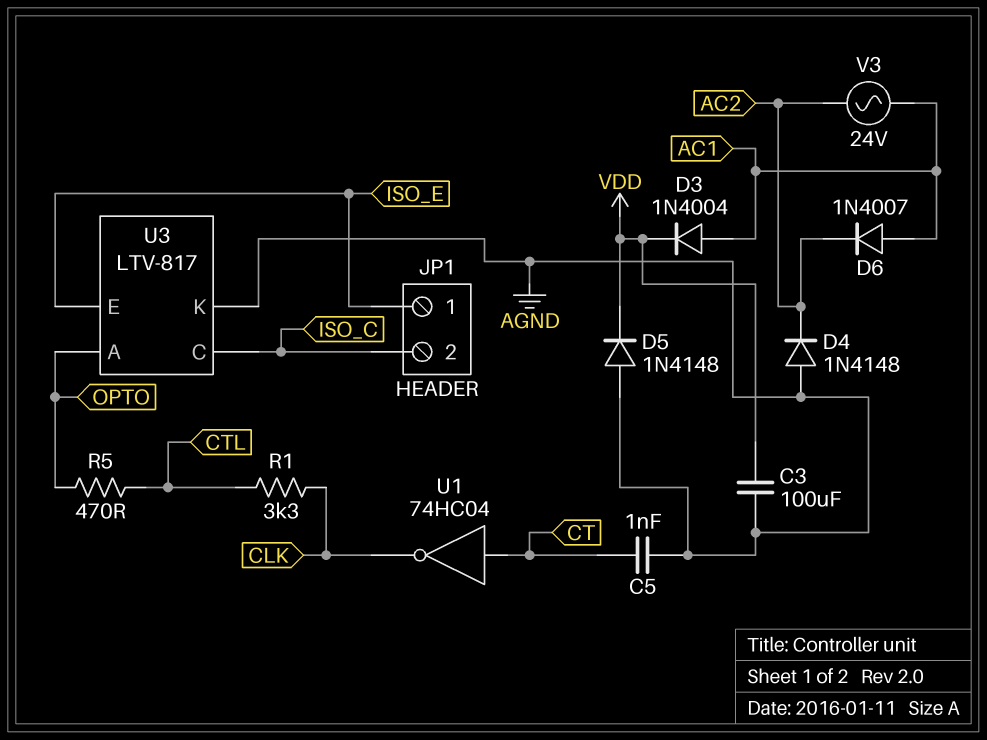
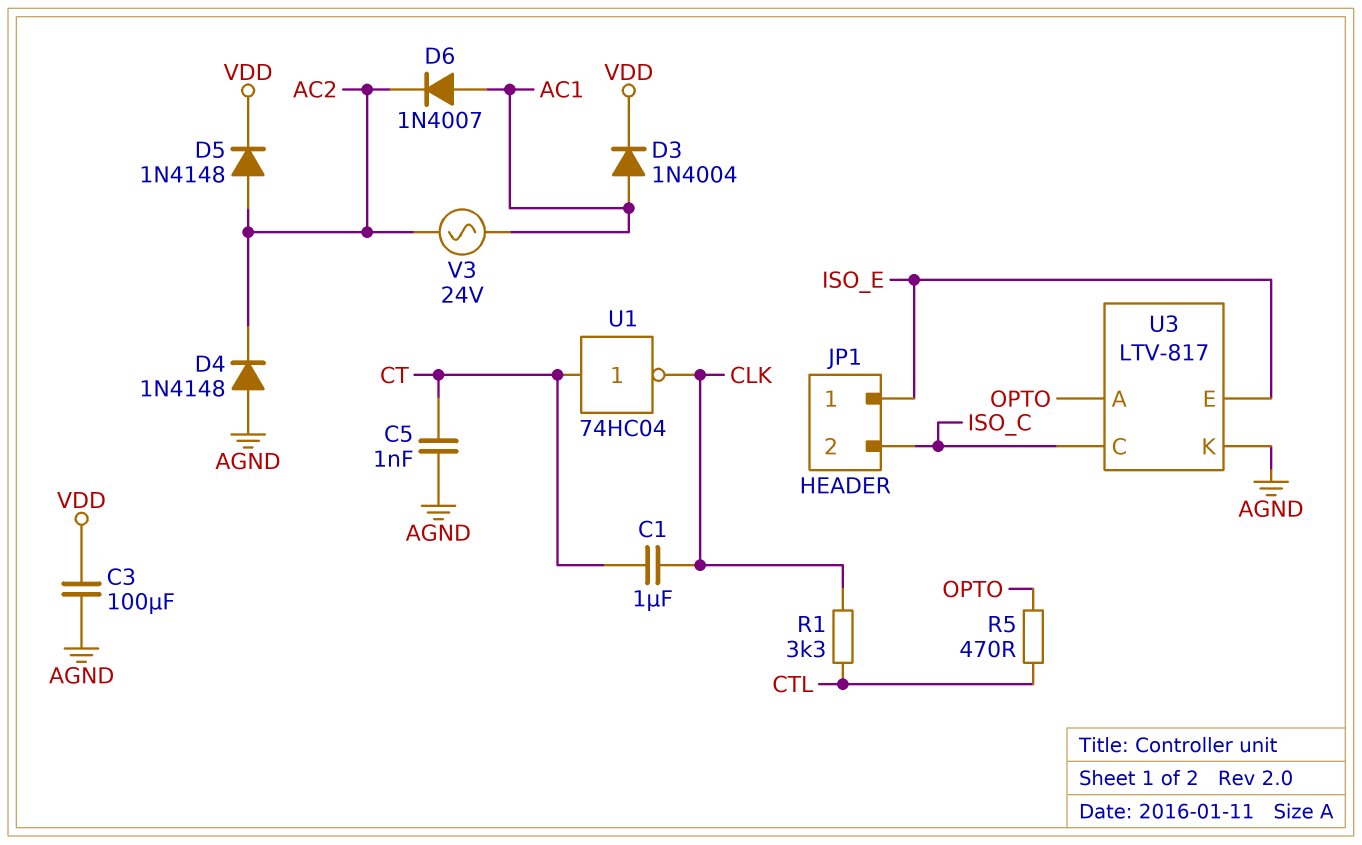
C1: none -> 1uF (CLK, CT)
D5: diode 1N4148 (A AGND, K VDD) -> diode 1N4148 (A AC2, K VDD)

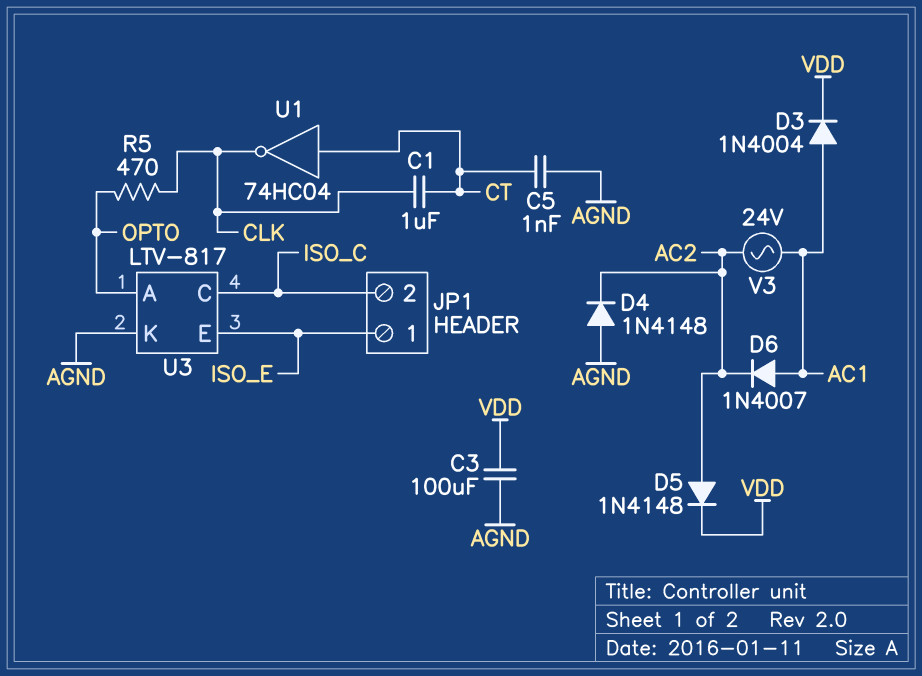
R1: 3.3k (CLK, CTL) -> none
R5: 470 (CTL, OPTO) -> 470 (CLK, OPTO)

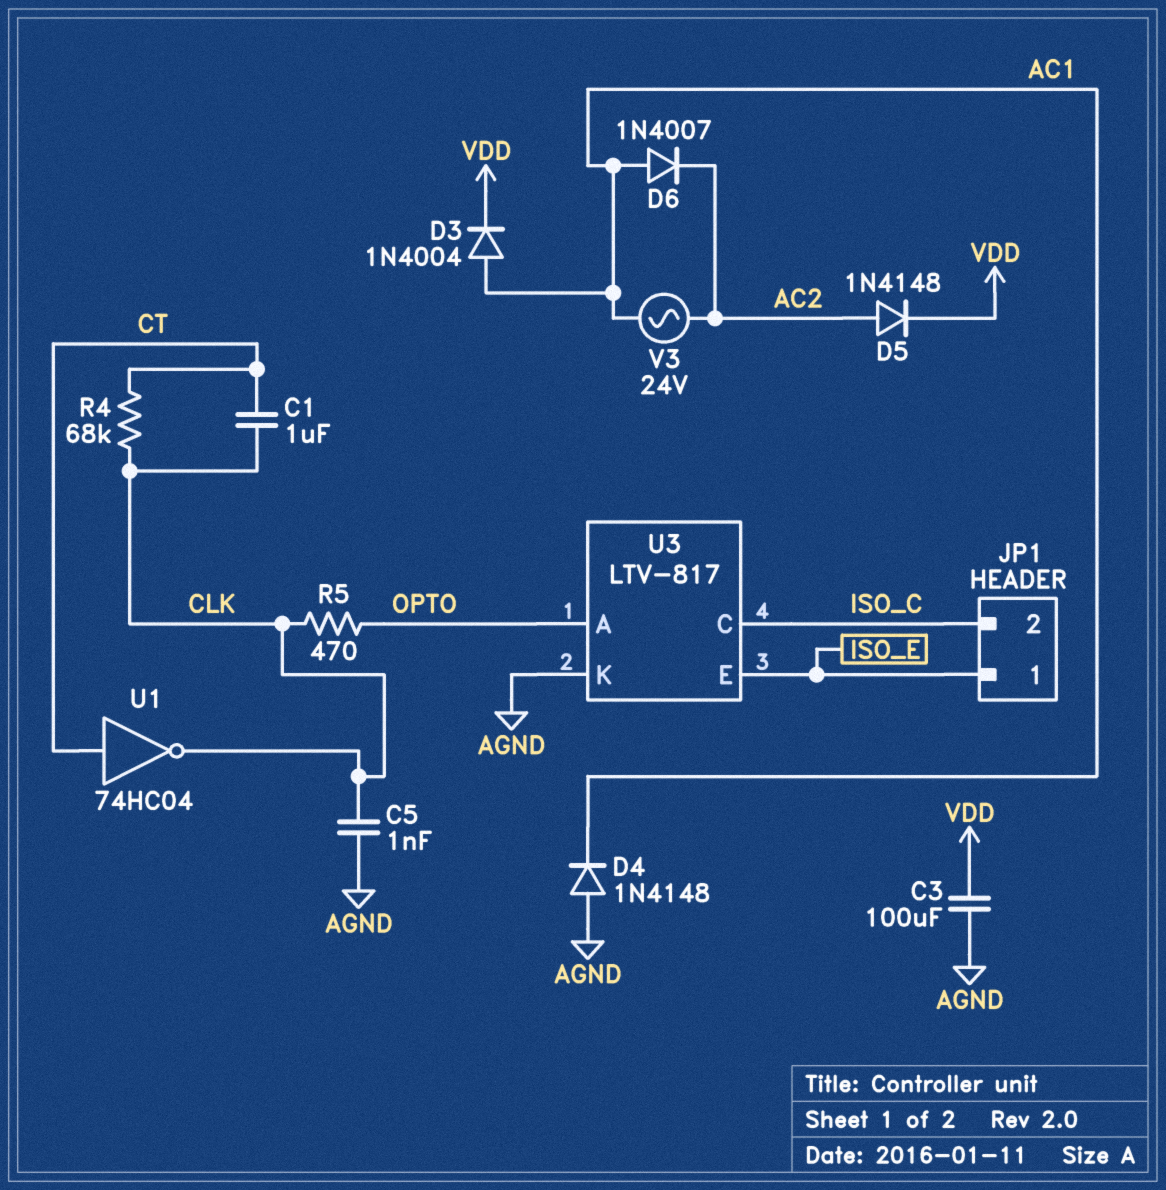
C5: 1nF (AGND, CT) -> 1nF (AGND, CLK)
D4: diode 1N4148 (A AGND, K AC2) -> diode 1N4148 (A AGND, K AC1)
R4: none -> 68k (CLK, CT)

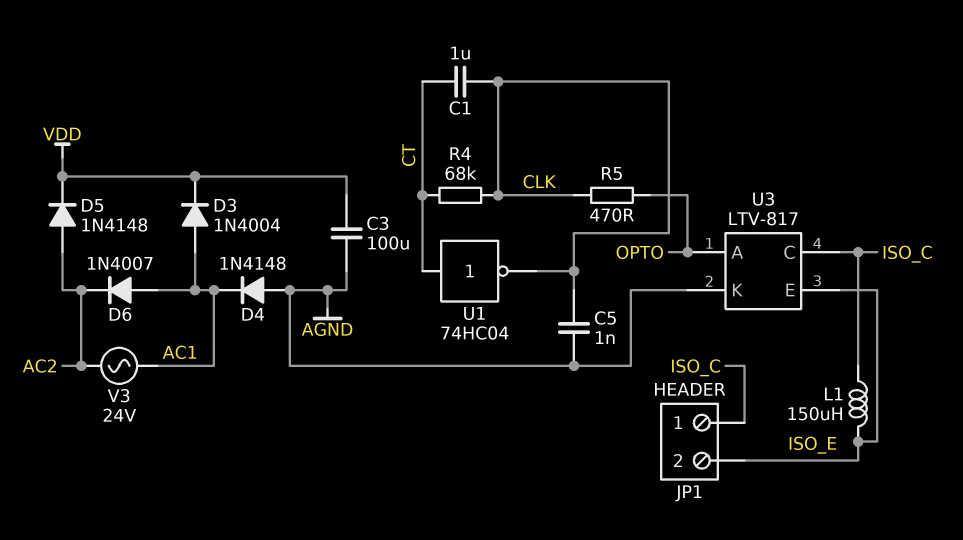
JP1 pin 1: ISO_E -> ISO_C
JP1 pin 2: ISO_C -> ISO_E
L1: none -> 150uH (ISO_C, ISO_E)

